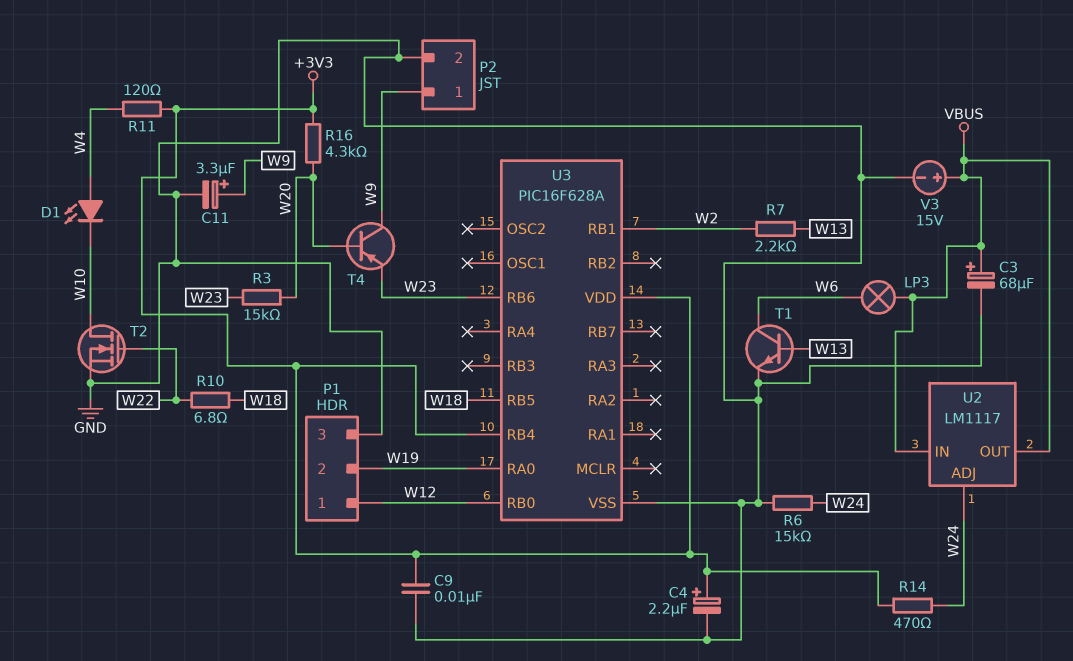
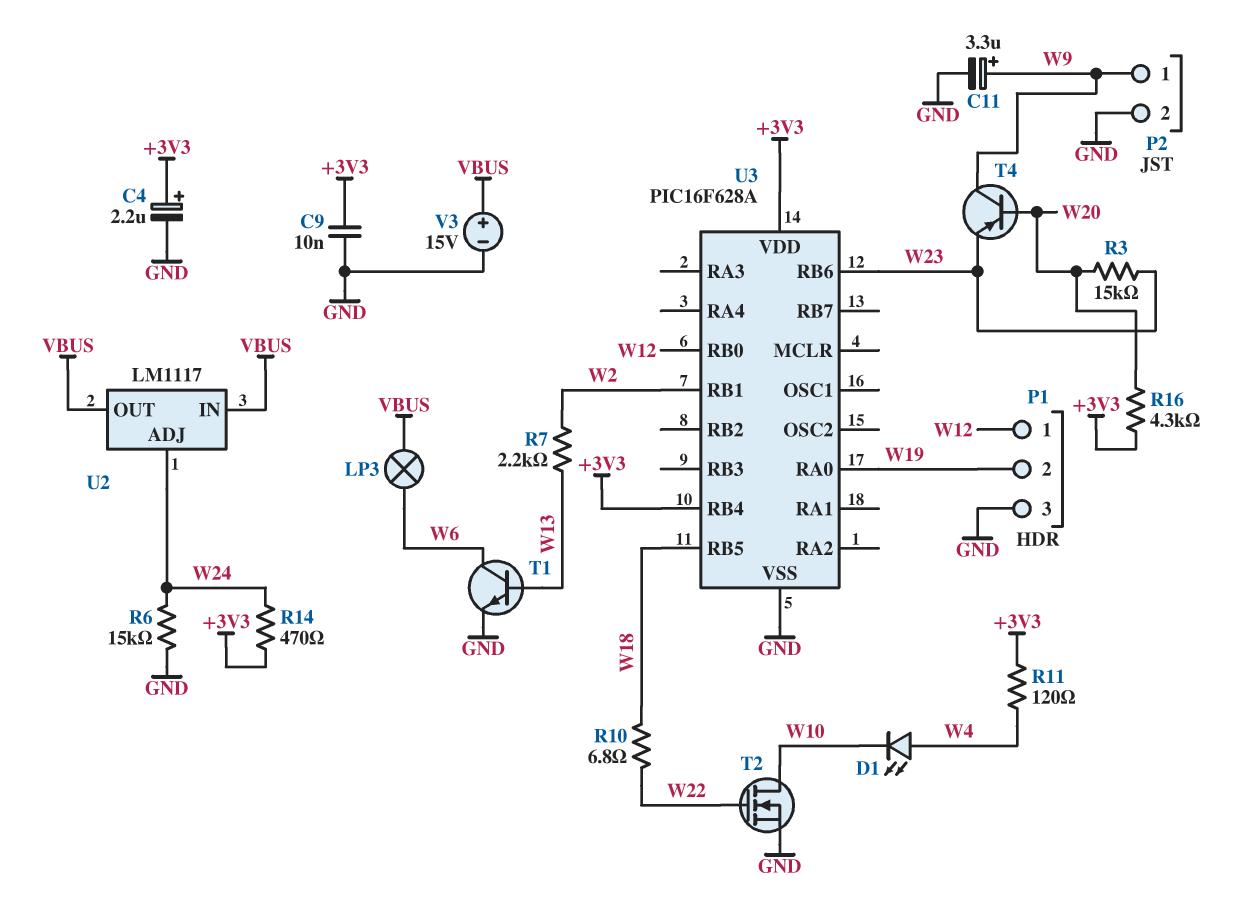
C3: 68uF (plus VBUS, minus GND) -> none

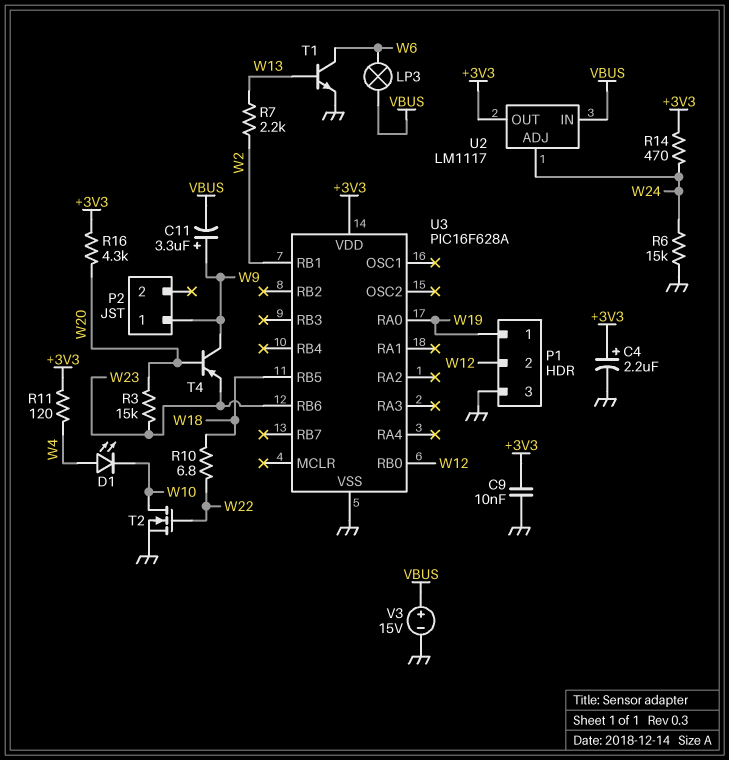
C11: 3.3uF (plus W9, minus GND) -> 3.3uF (plus W9, minus VBUS)
P1 pin 1: W12 -> W19
P1 pin 2: W19 -> W12
P2 pin 2: GND -> none
U2 pin OUT: VBUS -> +3V3
U3 pin RB4: +3V3 -> none

